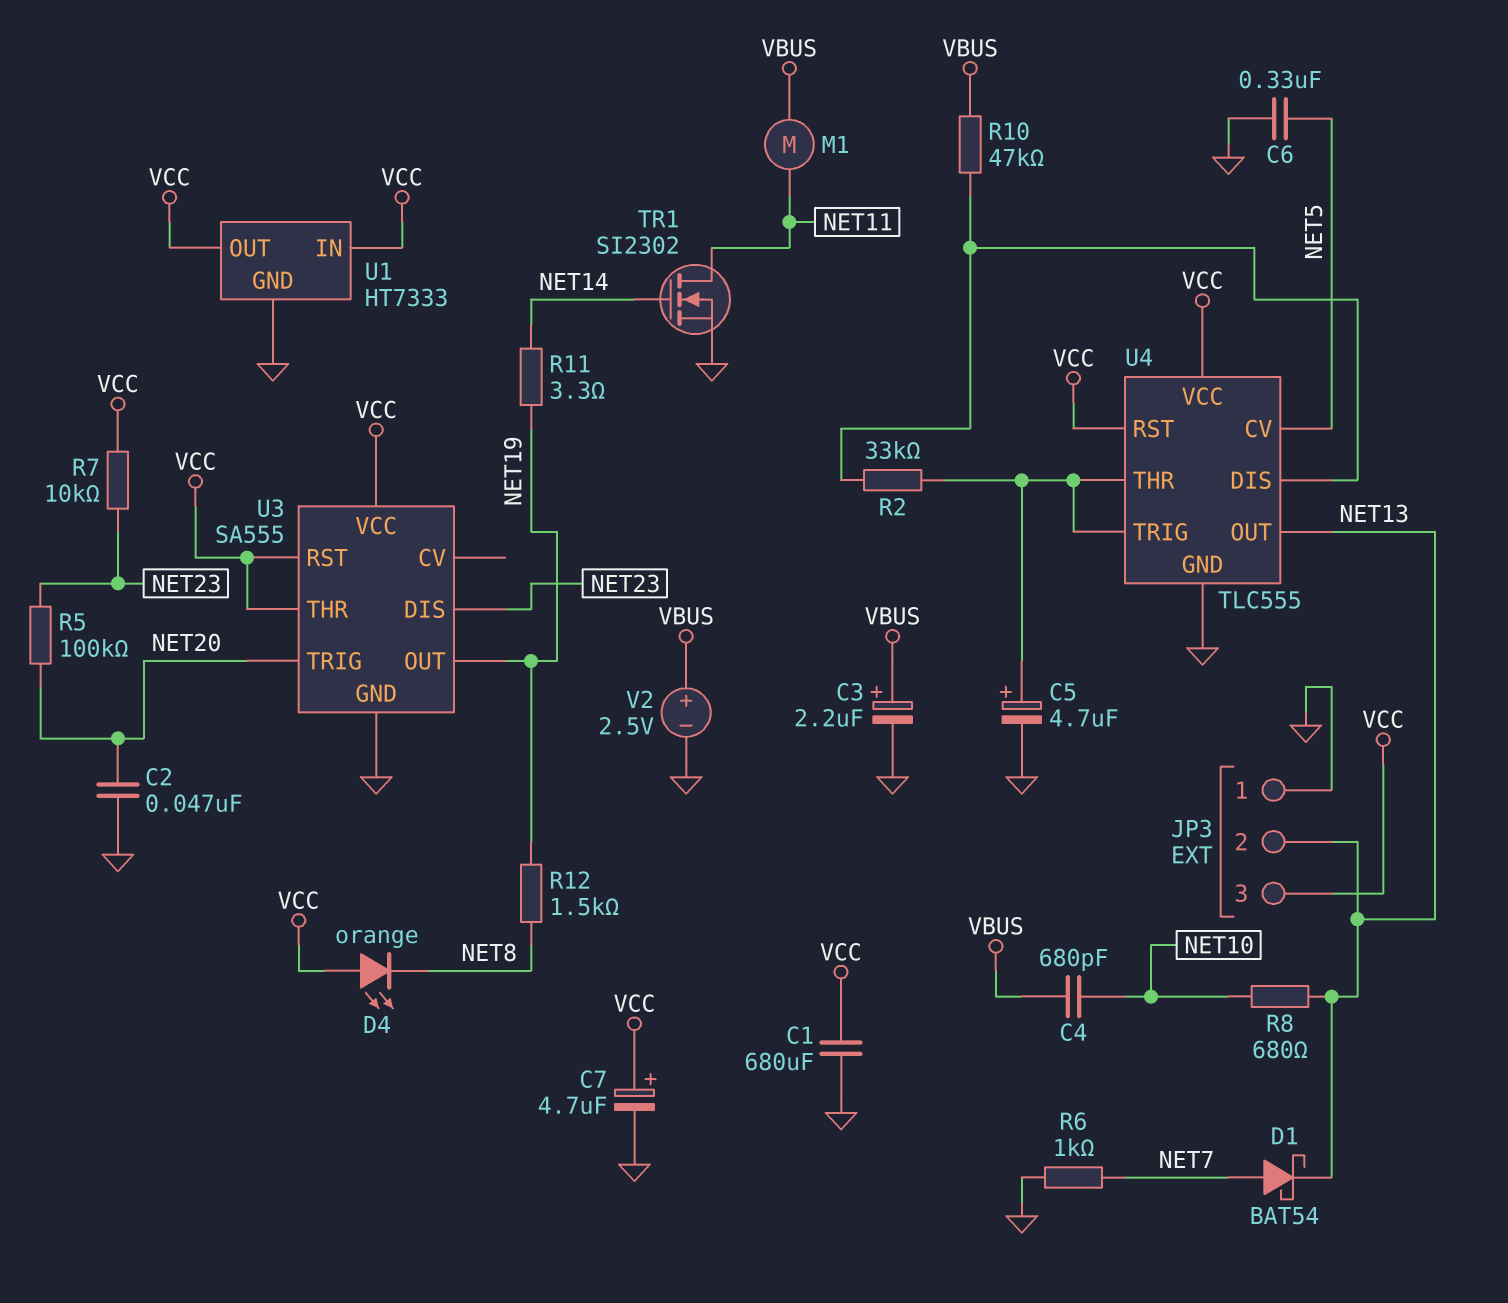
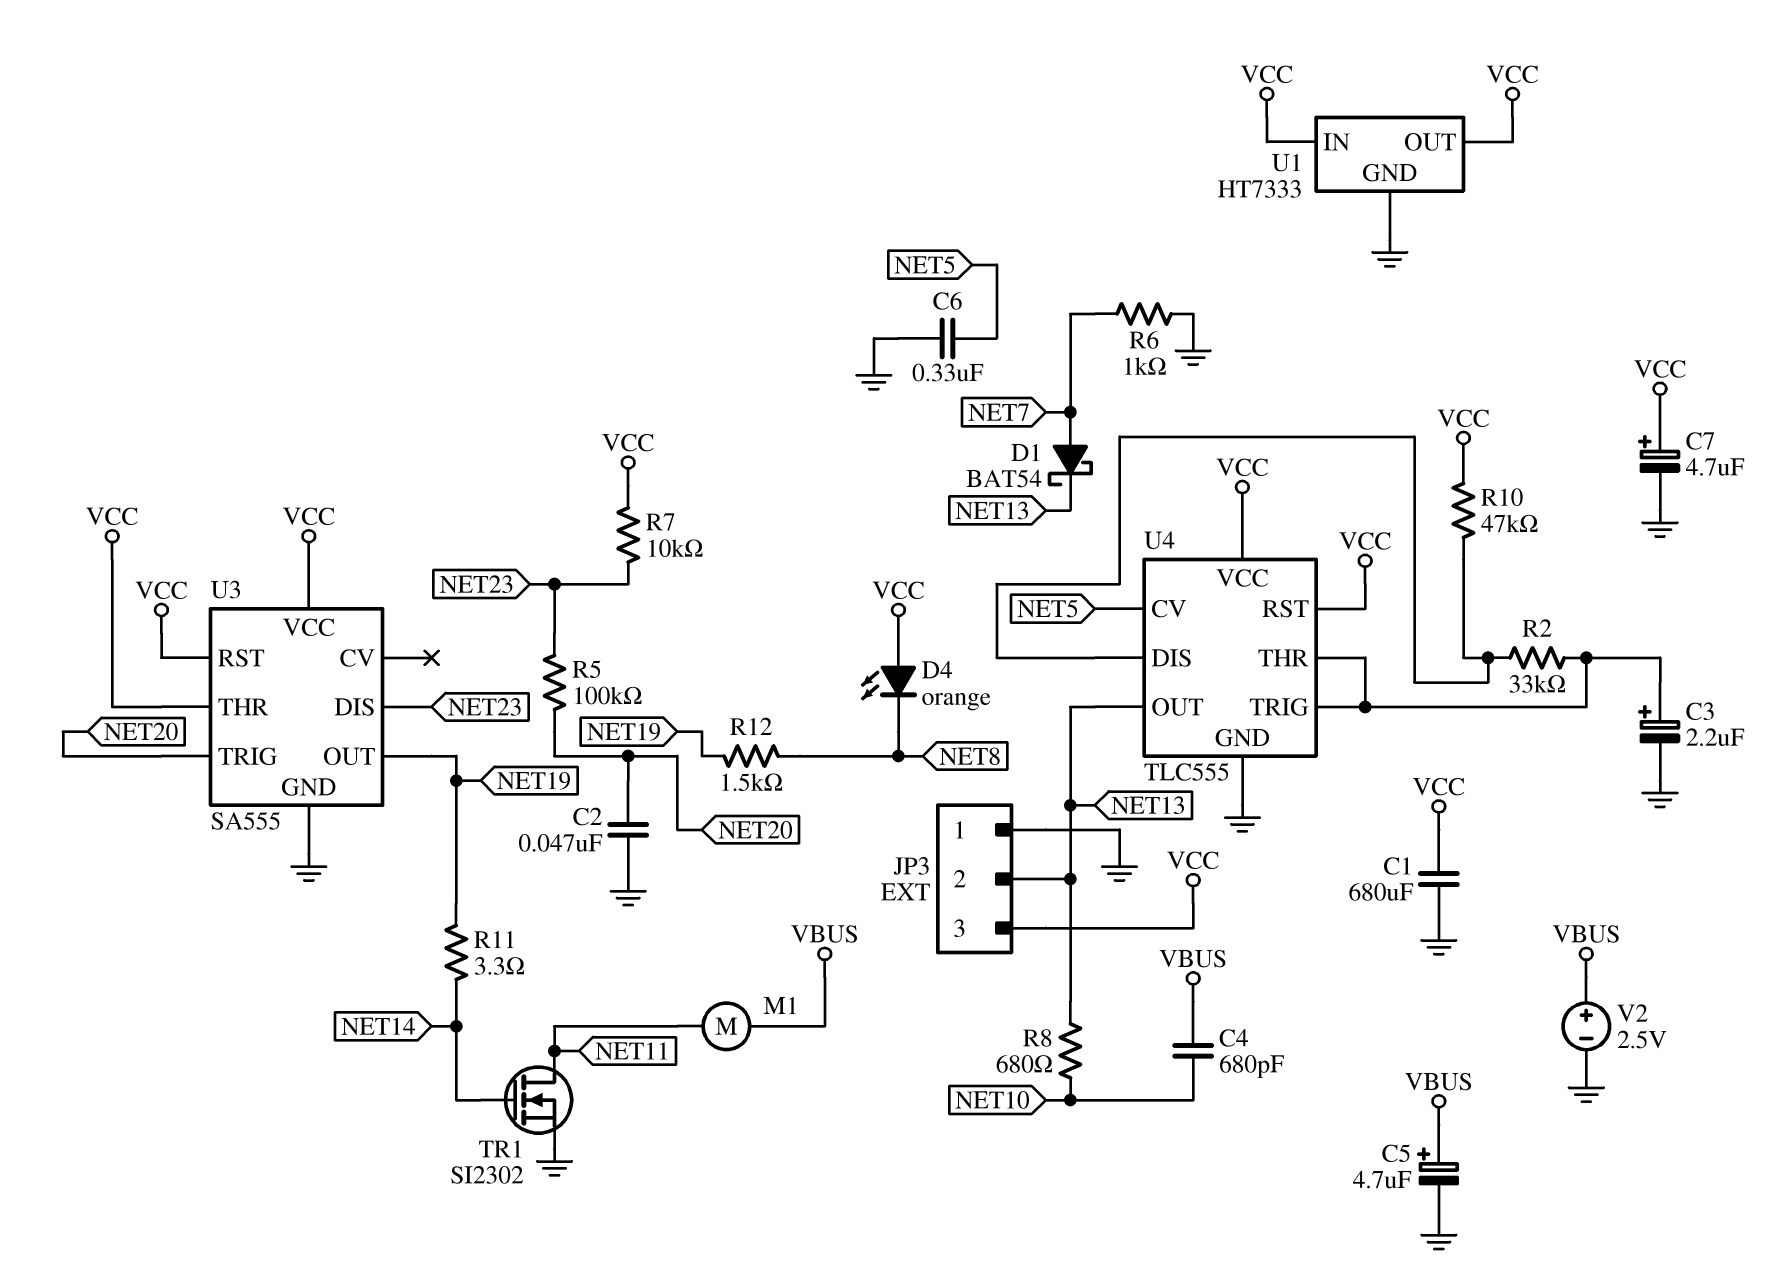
C3: 2.2uF (plus VBUS, minus GND) -> 2.2uF (plus U4/THR, minus GND)
C5: 4.7uF (plus U4/THR, minus GND) -> 4.7uF (plus VBUS, minus GND)
R10: 47k (U4/DIS, VBUS) -> 47k (U4/DIS, VCC)

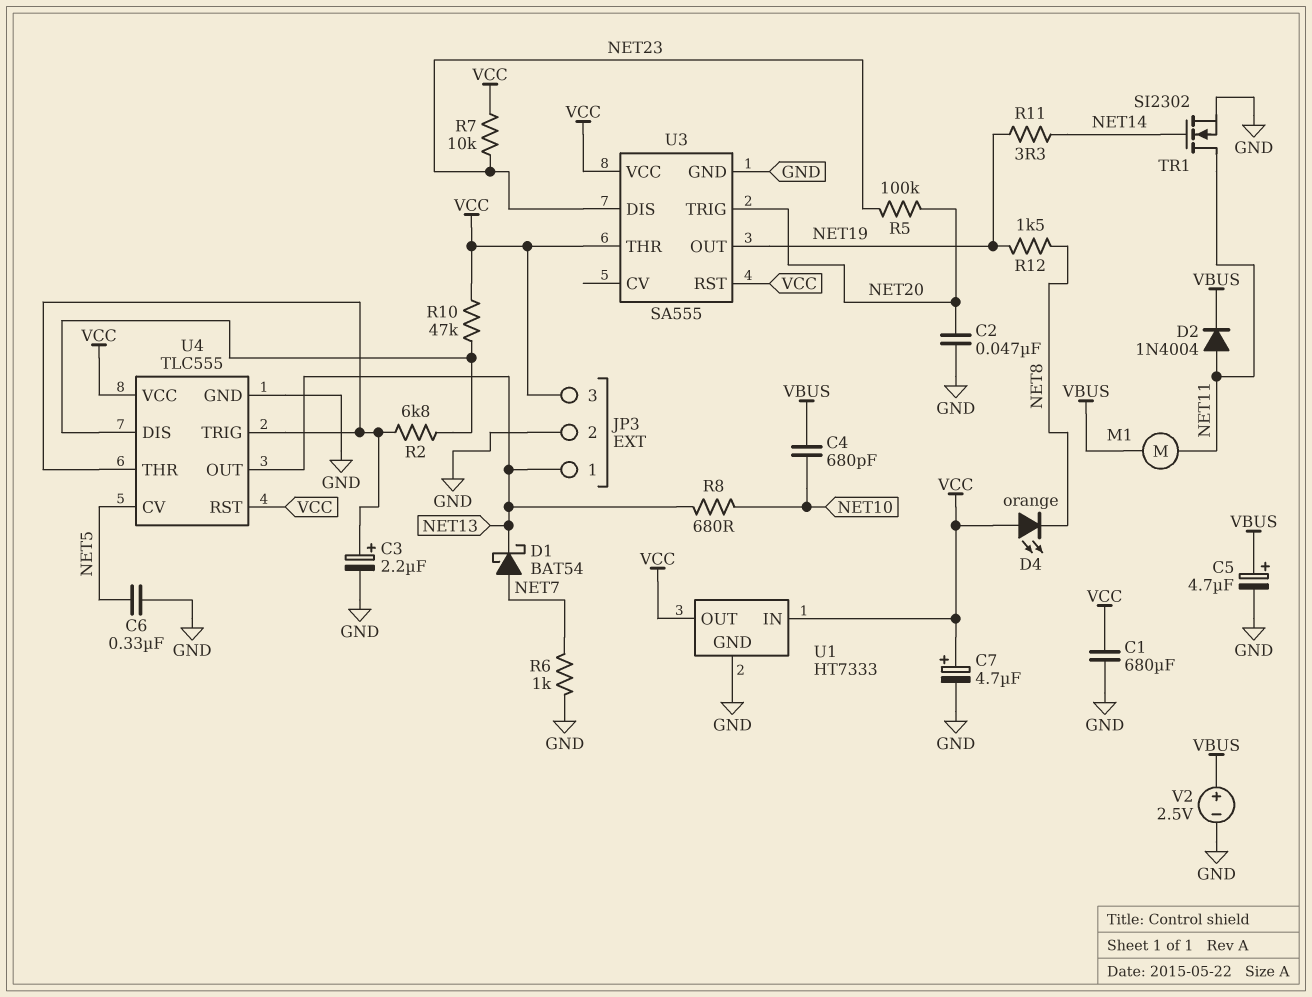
D2: none -> diode 1N4004 (A NET11, K VBUS)
JP3 pin 1: GND -> NET13
JP3 pin 2: NET13 -> GND
R2: 33k (U4/DIS, U4/THR) -> 6.8k (U4/DIS, U4/THR)

